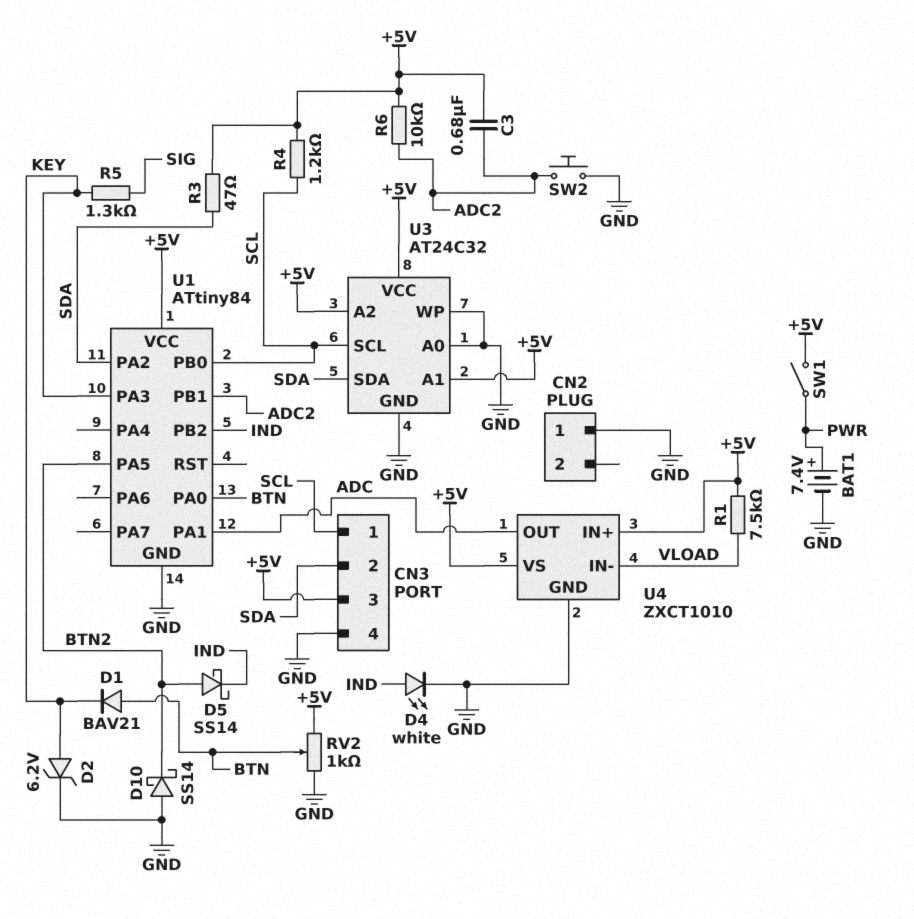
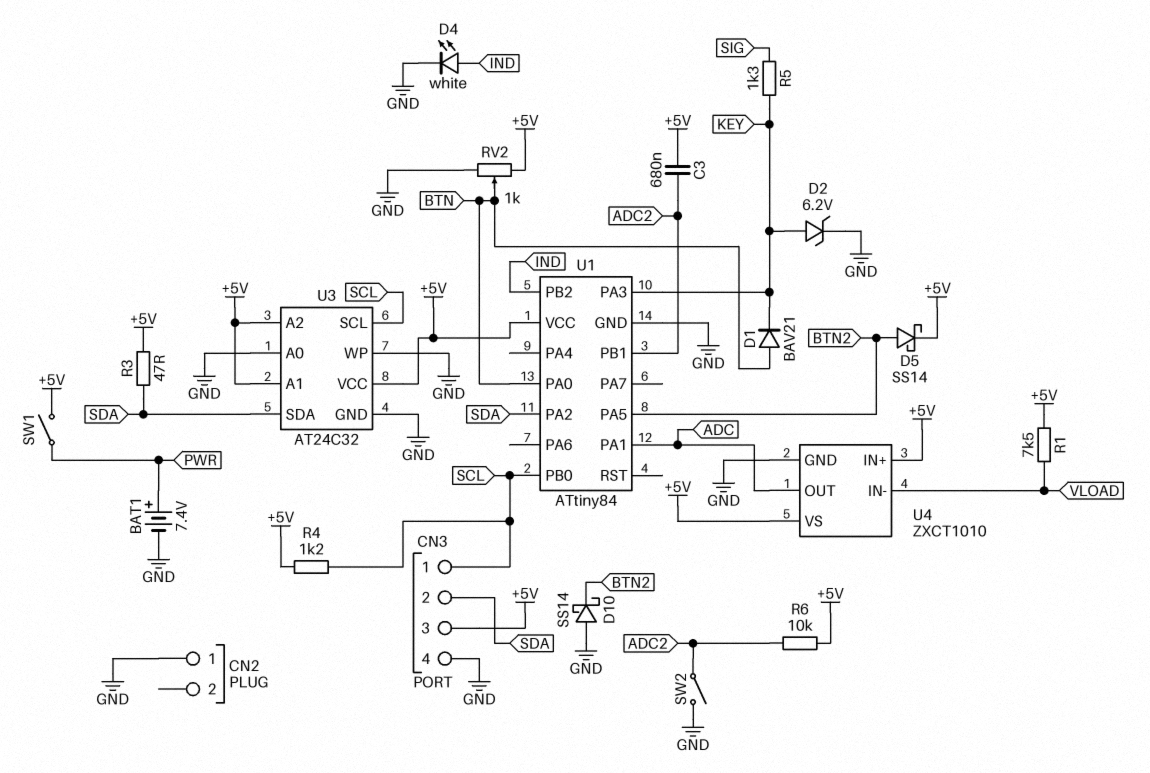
D5: schottky SS14 (A BTN2, K IND) -> schottky SS14 (A BTN2, K +5V)
SW2: button (ADC2, GND) -> switch (ADC2, GND)

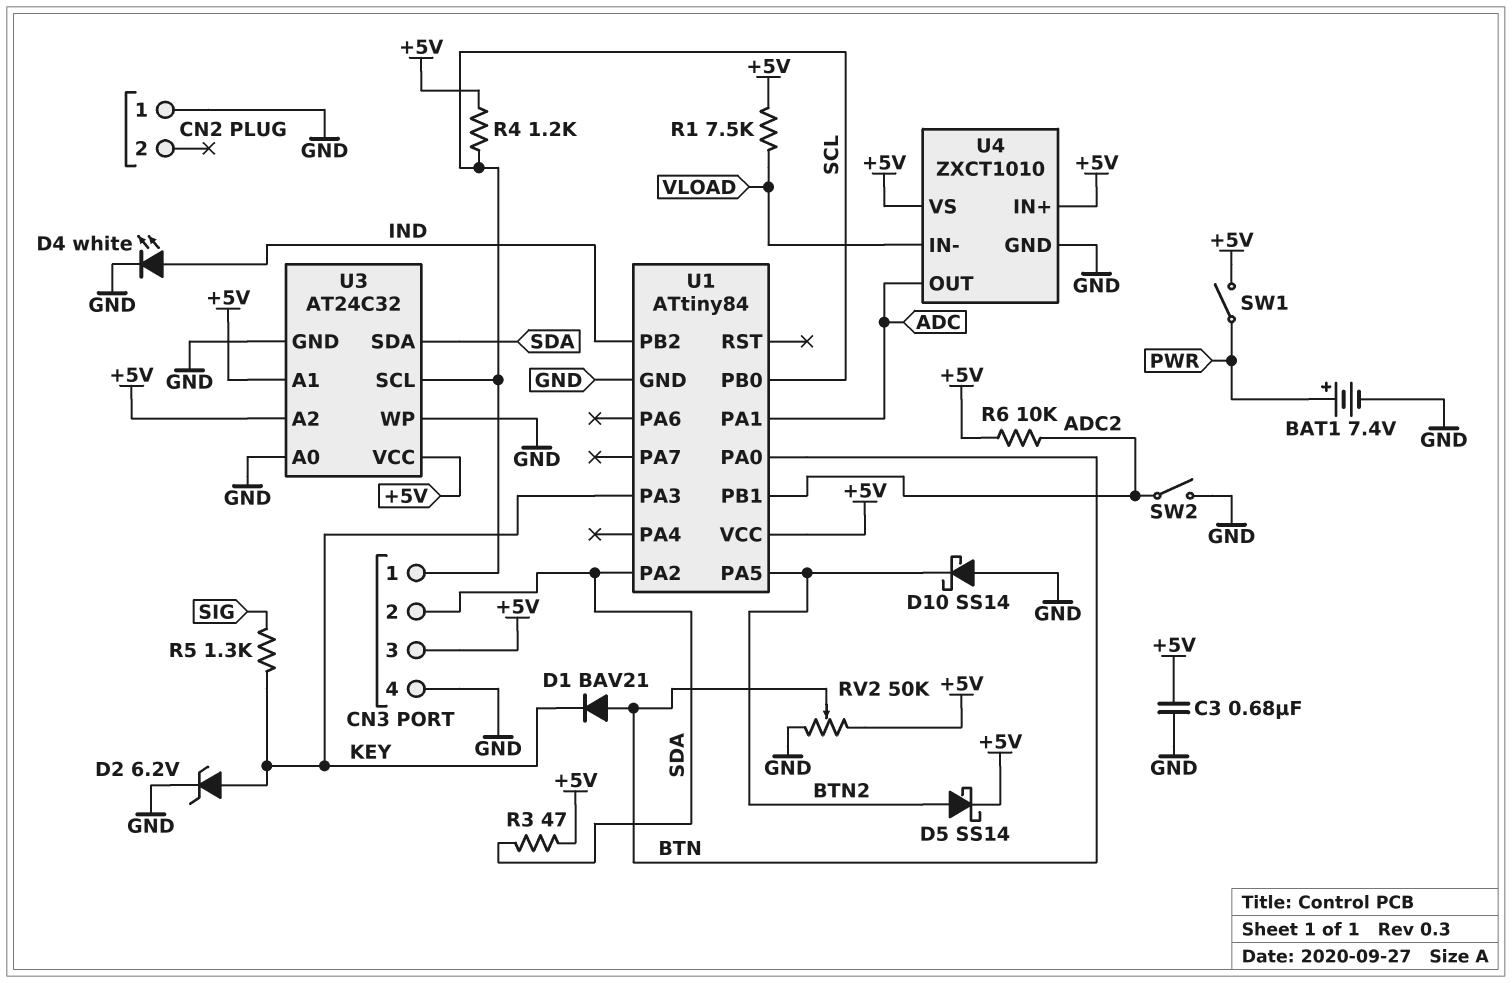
C3: 680nF (+5V, ADC2) -> 680nF (+5V, GND)
RV2: 1k (+5V, GND, wiper BTN) -> 50k (+5V, GND, wiper BTN)

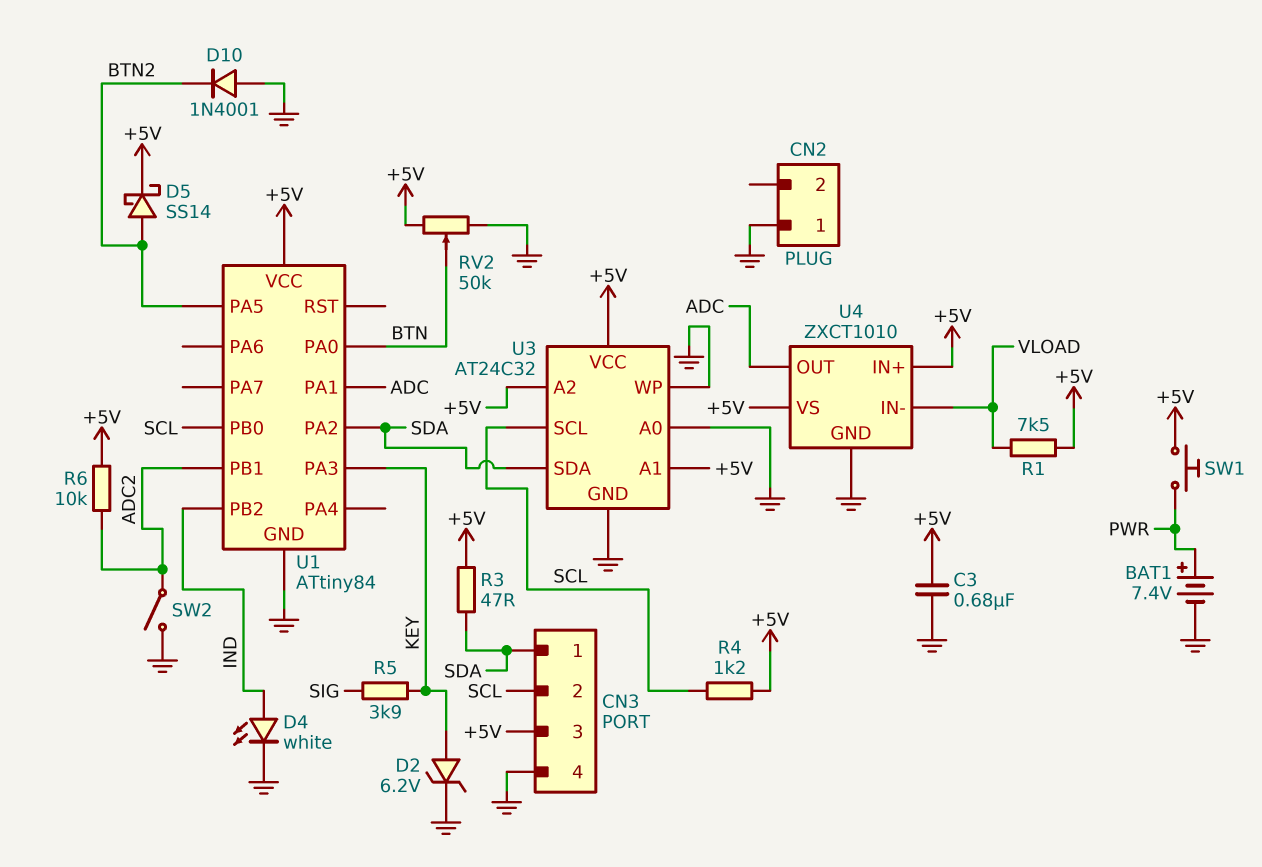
CN3 pin 1: SCL -> SDA
CN3 pin 2: SDA -> SCL
D1: diode BAV21 (A BTN, K KEY) -> none
D10: schottky SS14 (A GND, K BTN2) -> diode 1N4001 (A GND, K BTN2)
R5: 1.3k (KEY, SIG) -> 3.9k (KEY, SIG)
SW1: switch (+5V, PWR) -> button (+5V, PWR)

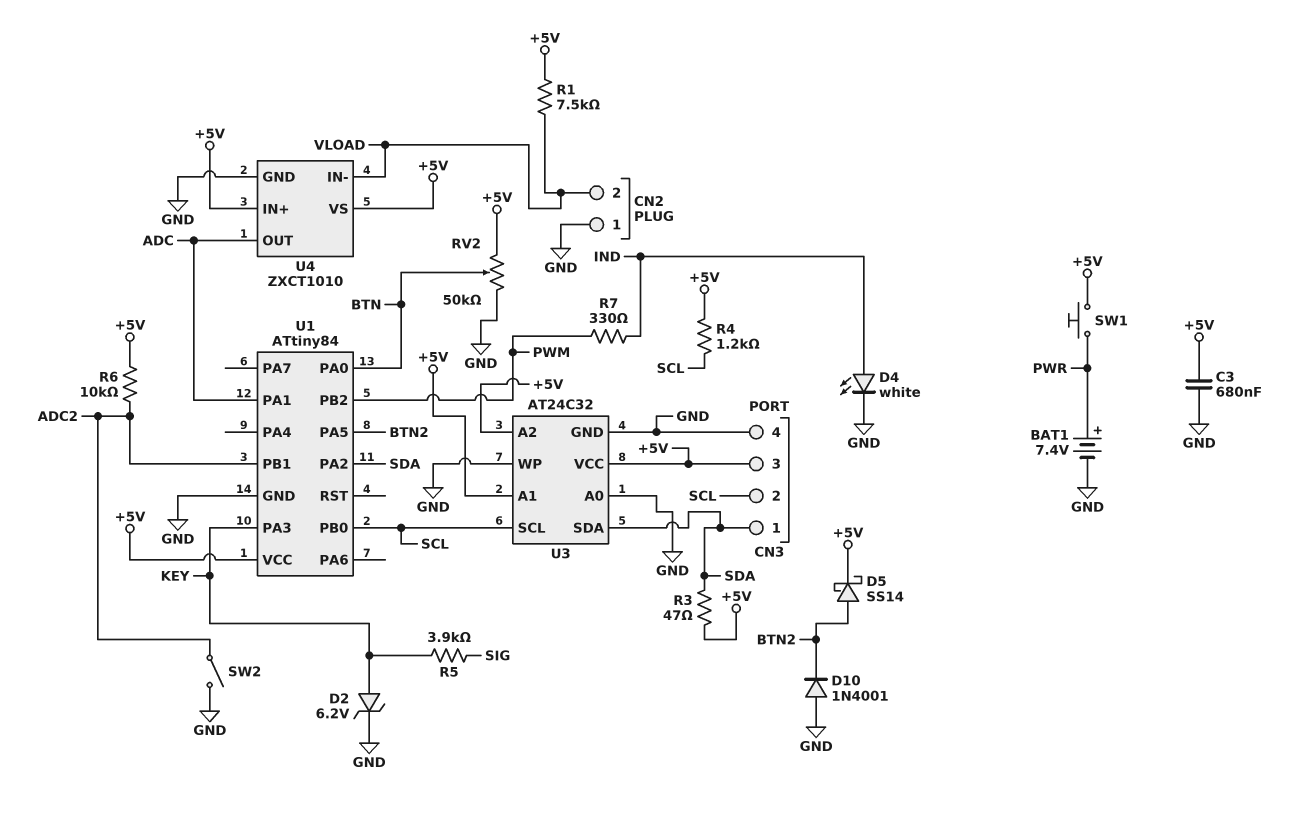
CN2 pin 2: none -> VLOAD
R7: none -> 330 (IND, PWM)
U1 pin PB2: IND -> PWM

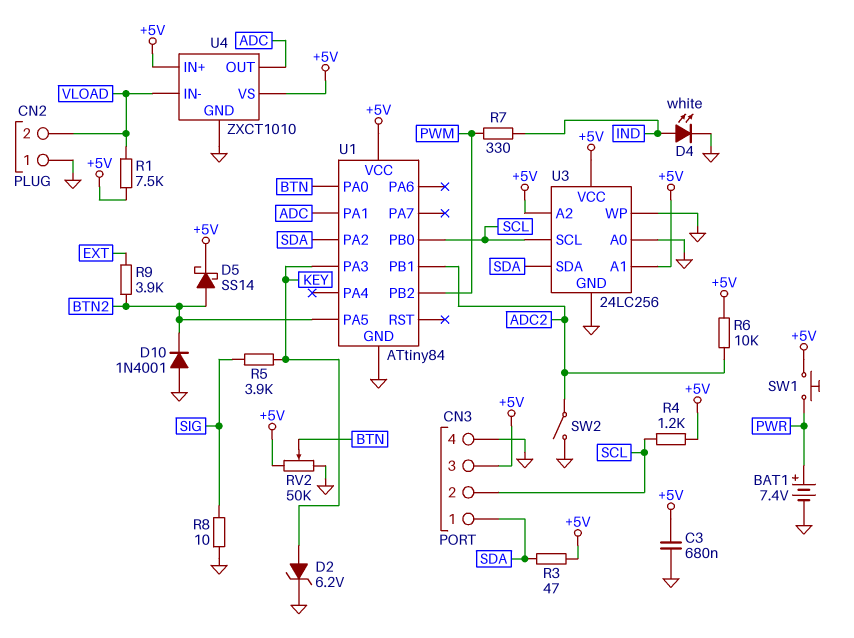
R8: none -> 10 (GND, SIG)
R9: none -> 3.9k (BTN2, EXT)
U3: AT24C32 -> 24LC256

